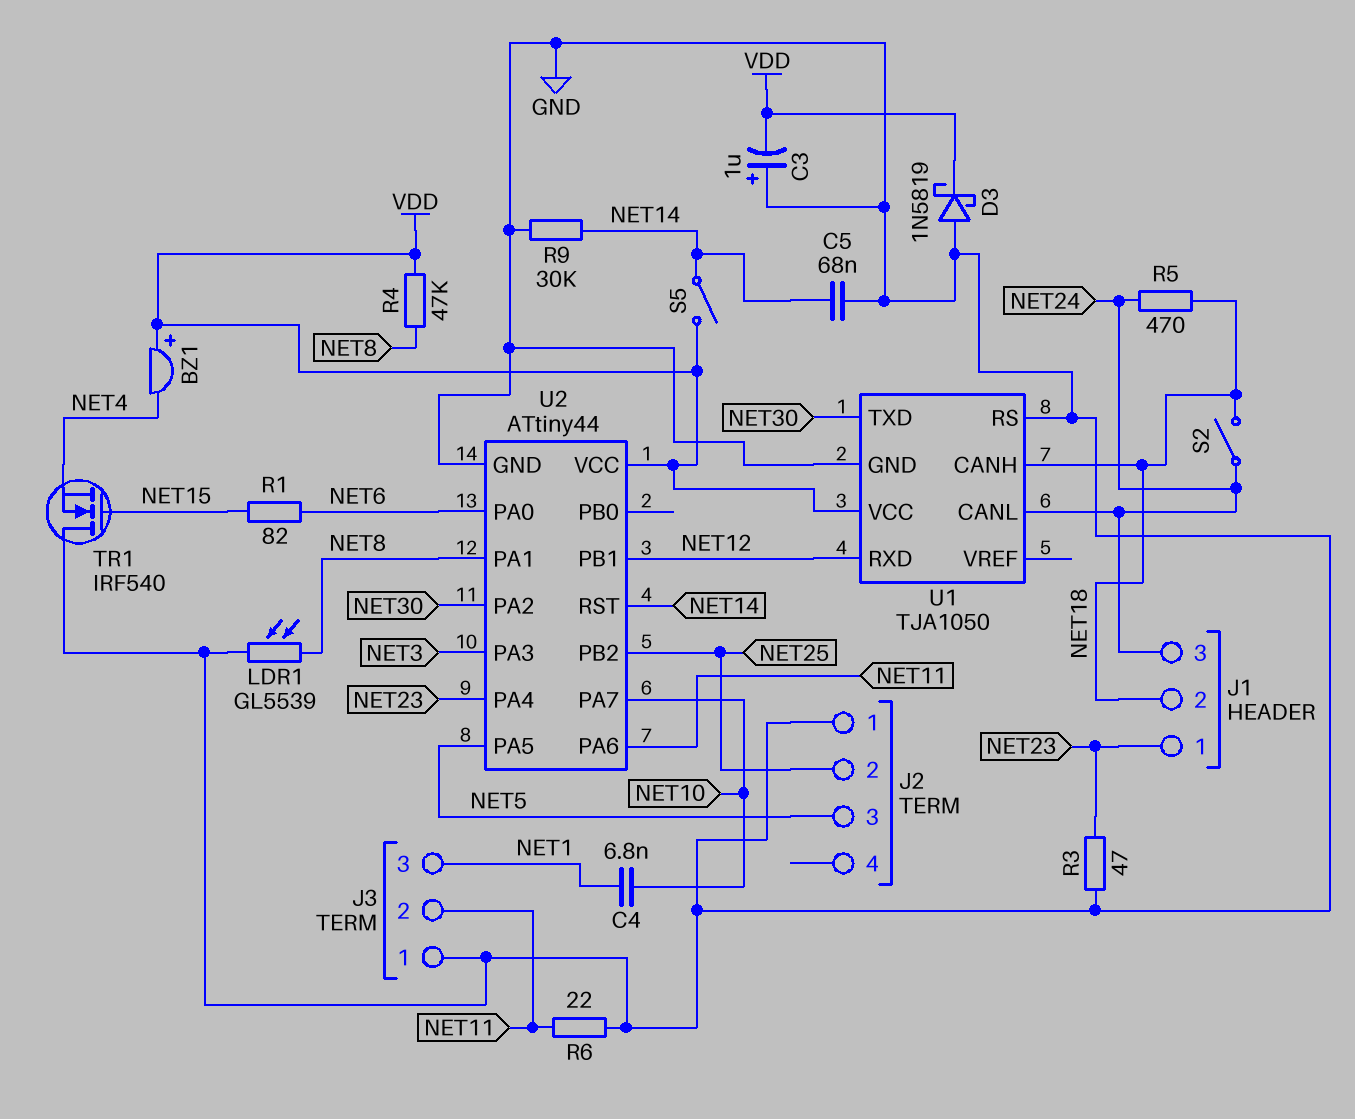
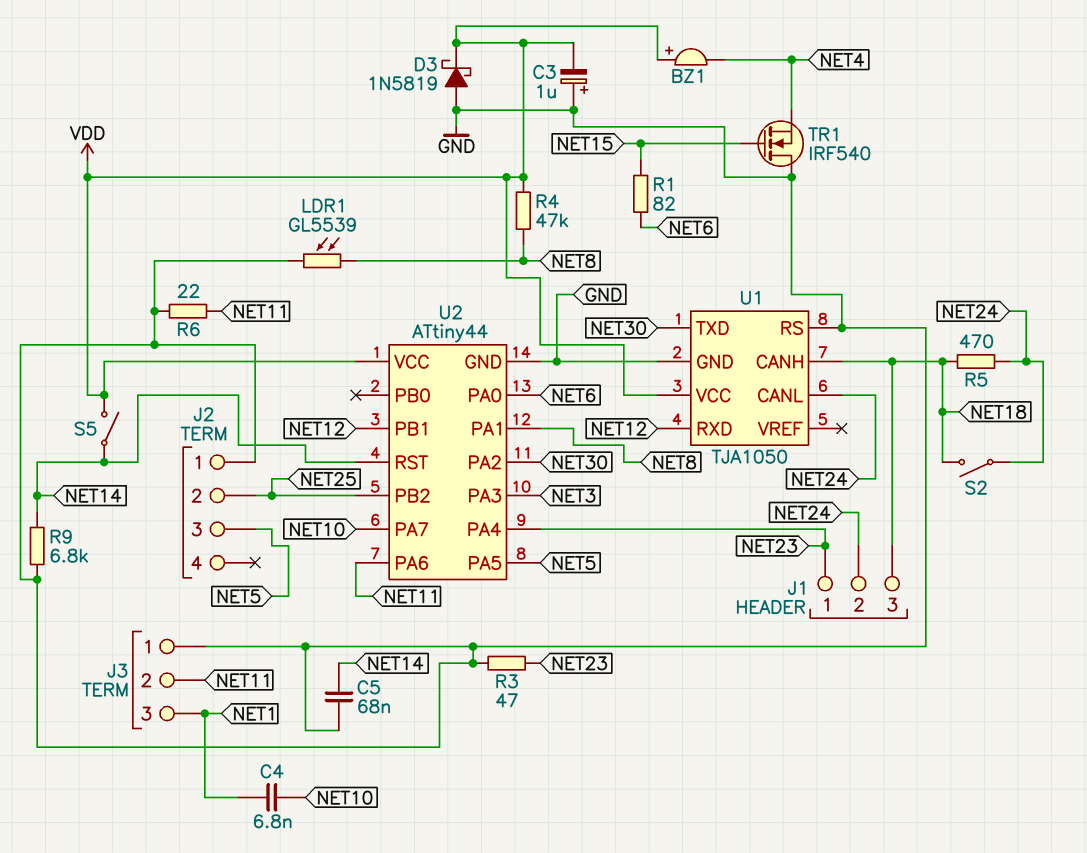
J1 pin 2: NET18 -> NET24
J1 pin 3: NET24 -> NET18
R9: 30k (GND, NET14) -> 6.8k (GND, NET14)

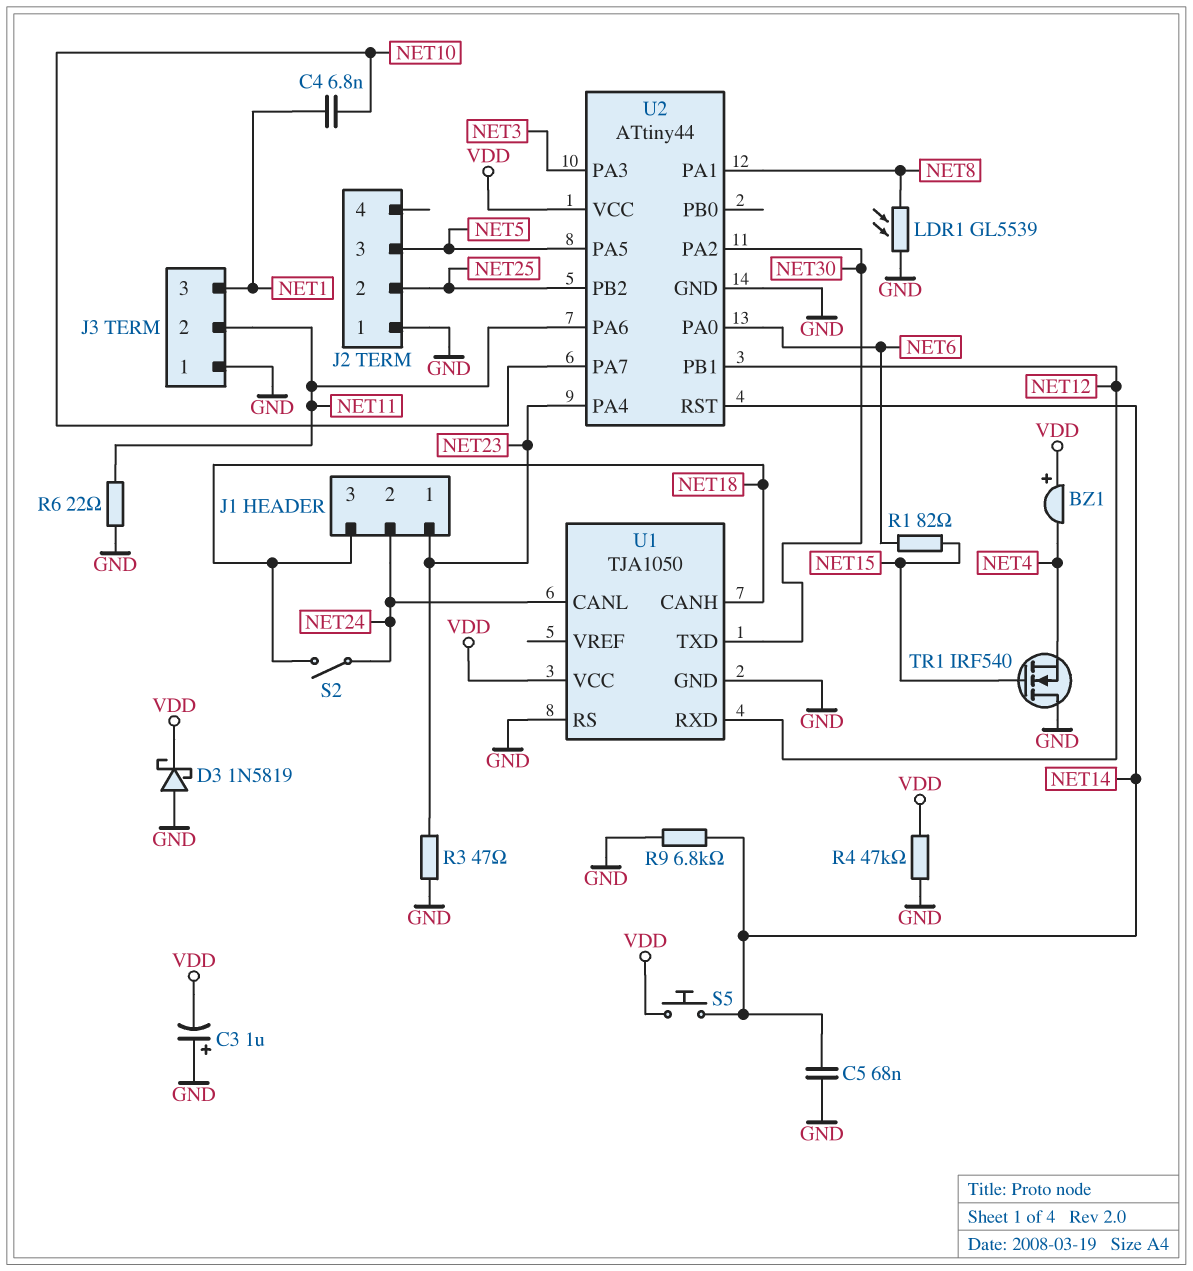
R4: 47k (NET8, VDD) -> 47k (GND, VDD)
R5: 470 (NET18, NET24) -> none
S5: switch (NET14, VDD) -> button (NET14, VDD)

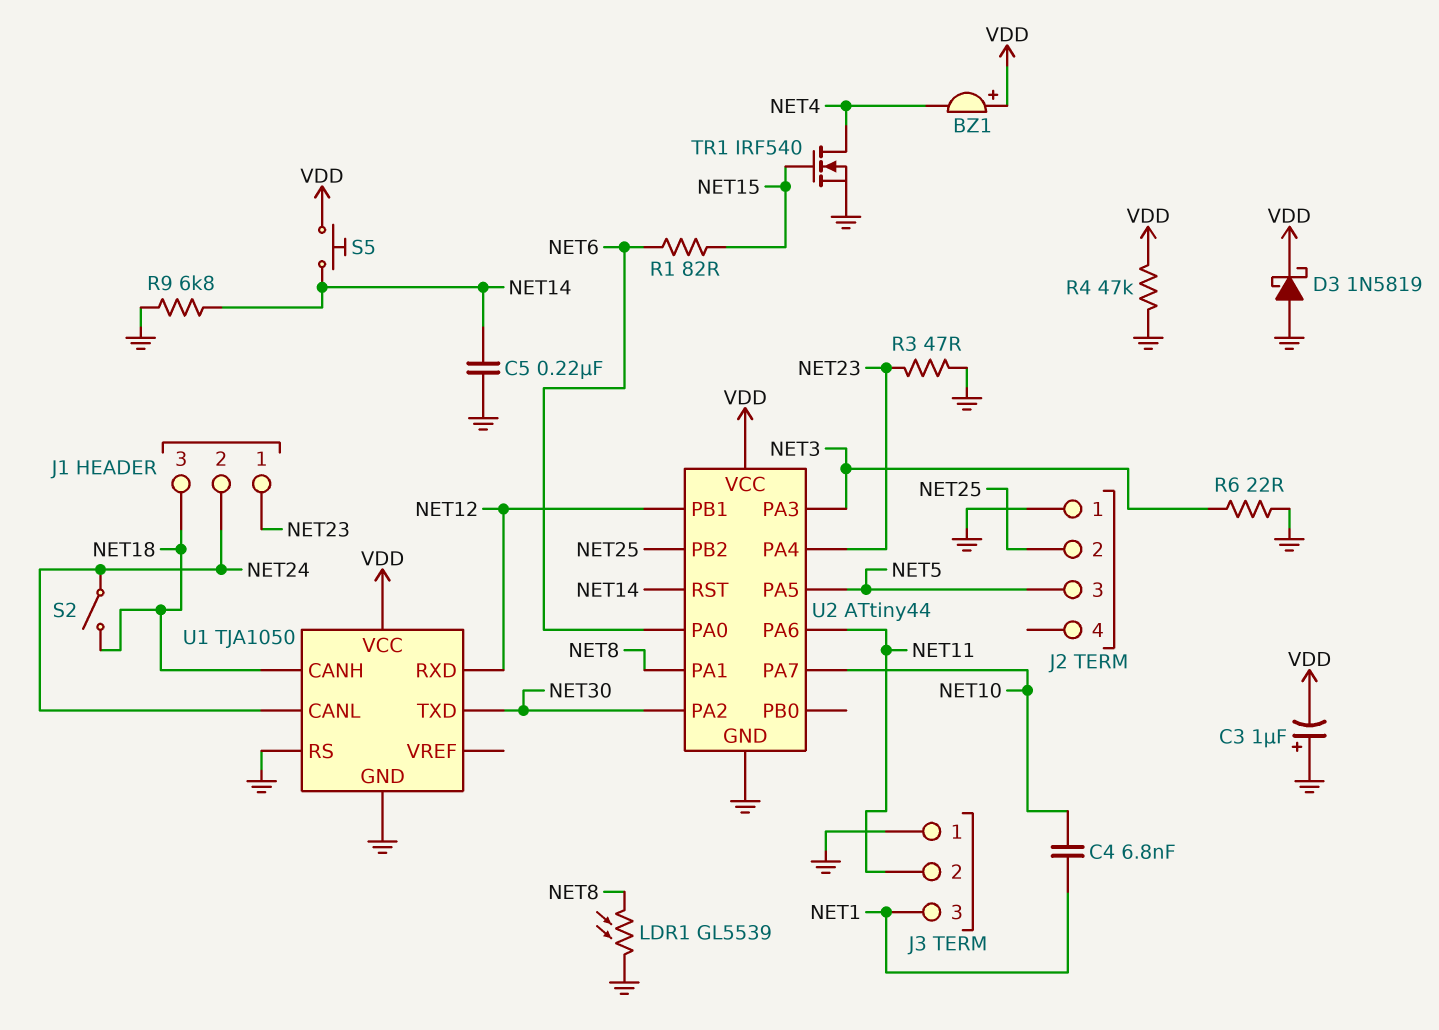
C5: 68nF (GND, NET14) -> 220nF (GND, NET14)
R6: 22 (GND, NET11) -> 22 (GND, NET3)
TR1: NMOS IRF540 (G NET15, D GND, S NET4) -> NMOS IRF540 (G NET15, D NET4, S GND)

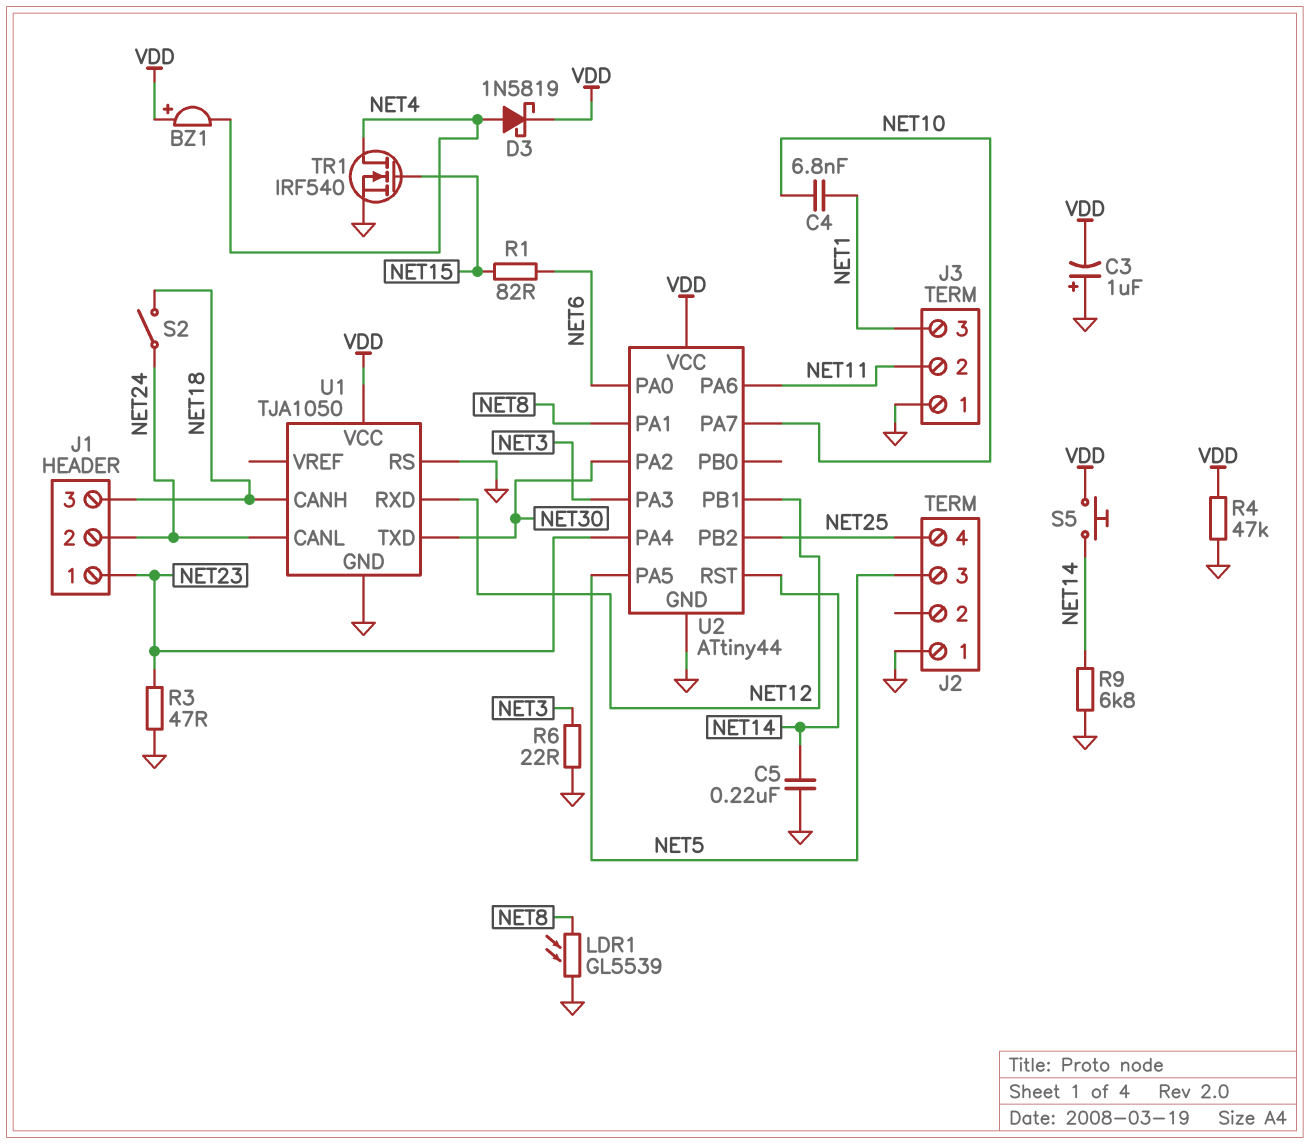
D3: schottky 1N5819 (A GND, K VDD) -> schottky 1N5819 (A NET4, K VDD)
J2 pin 2: NET25 -> none
J2 pin 4: none -> NET25

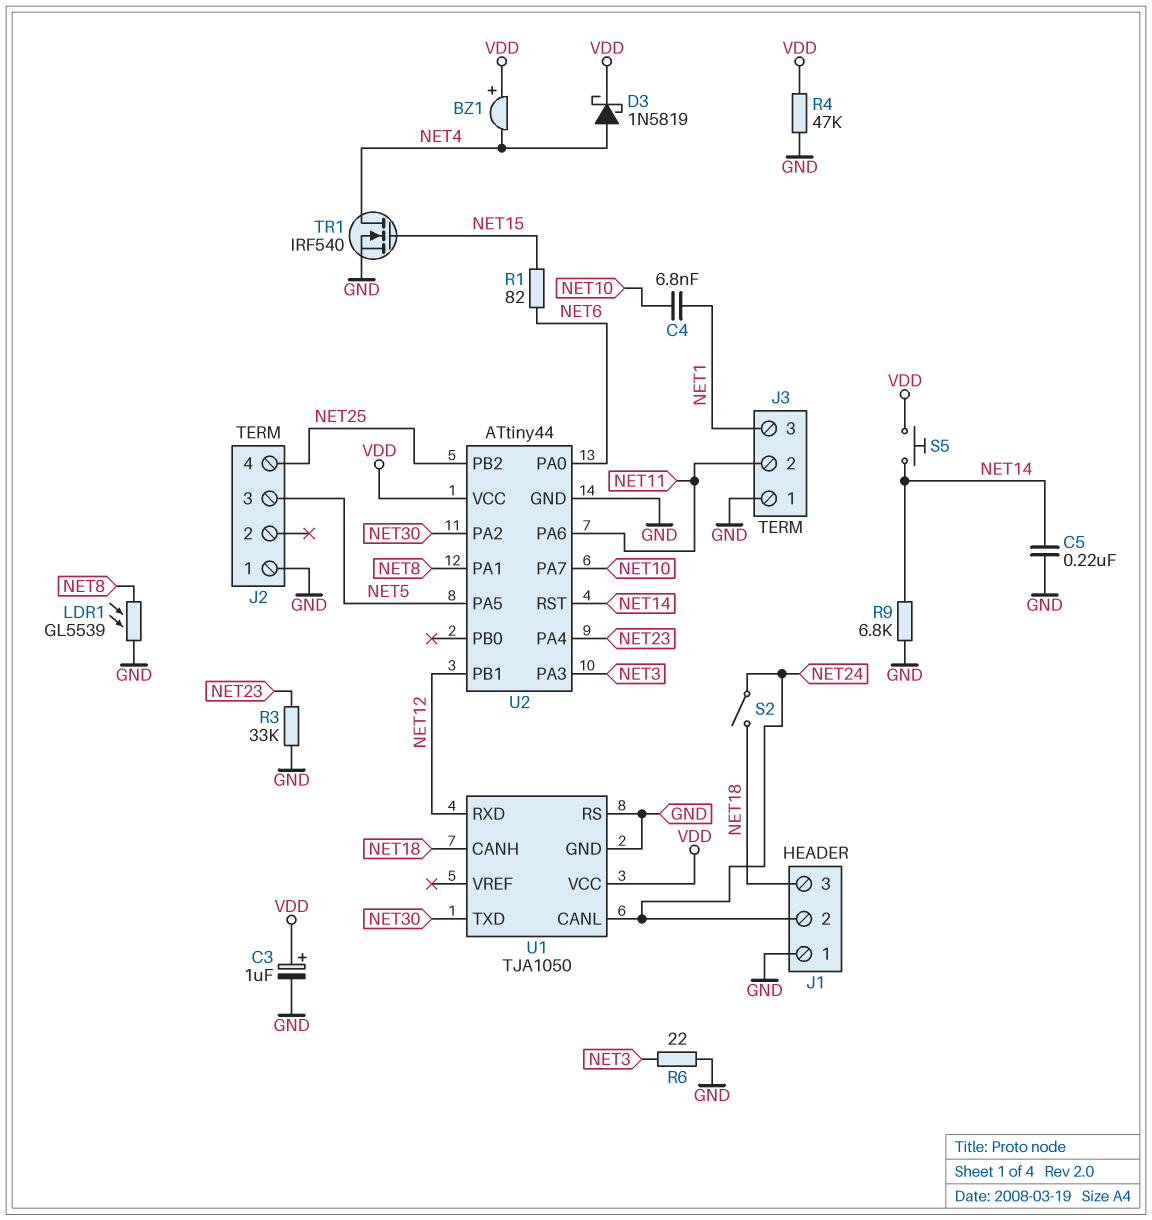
C3: 1uF (plus GND, minus VDD) -> 1uF (plus VDD, minus GND)
J1 pin 1: NET23 -> GND
R3: 47 (GND, NET23) -> 33k (GND, NET23)

